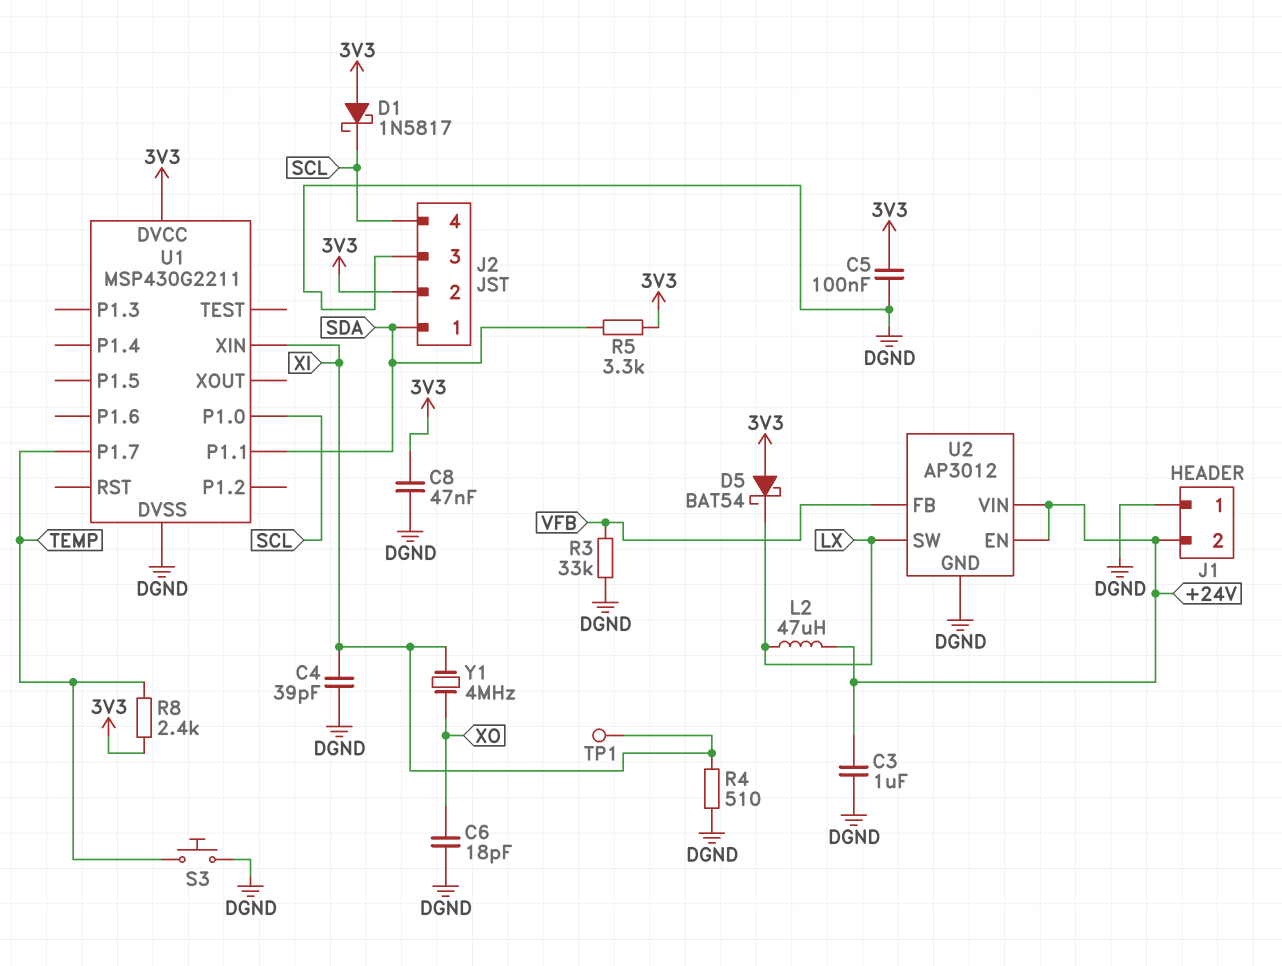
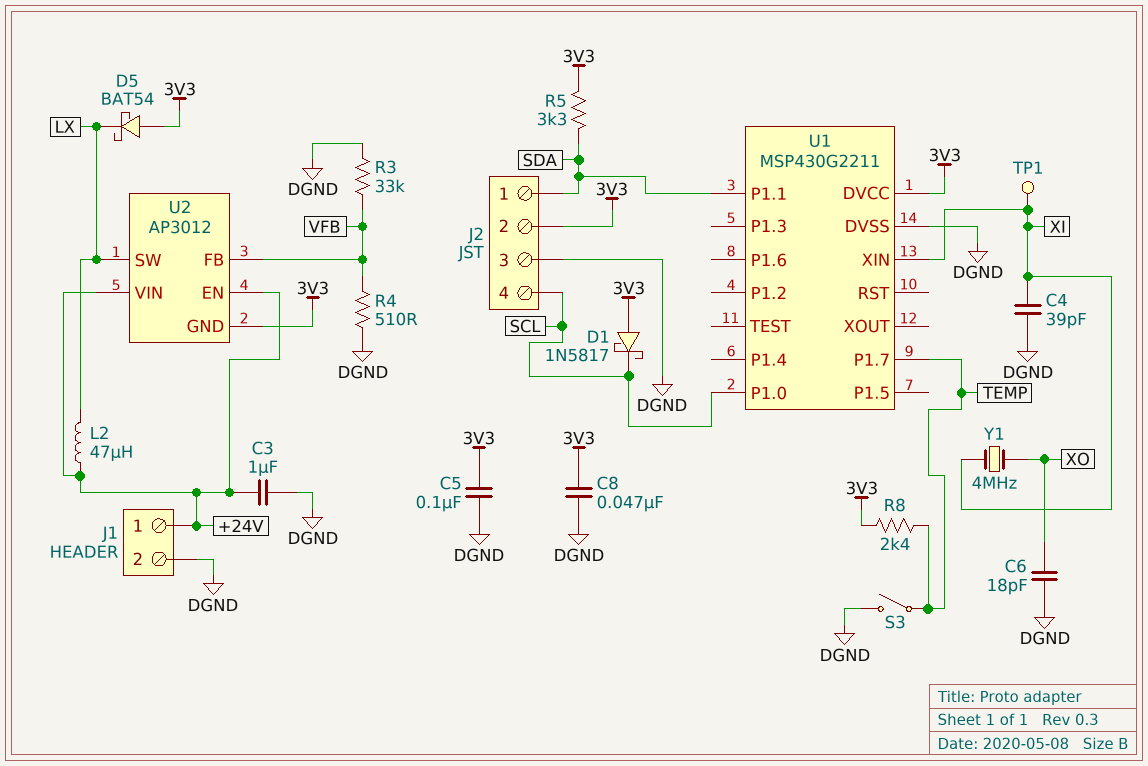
J1 pin 1: DGND -> +24V
J1 pin 2: +24V -> DGND
R4: 510 (DGND, XI) -> 510 (DGND, VFB)
S3: button (DGND, TEMP) -> switch (DGND, TEMP)
U2 pin GND: DGND -> 3V3

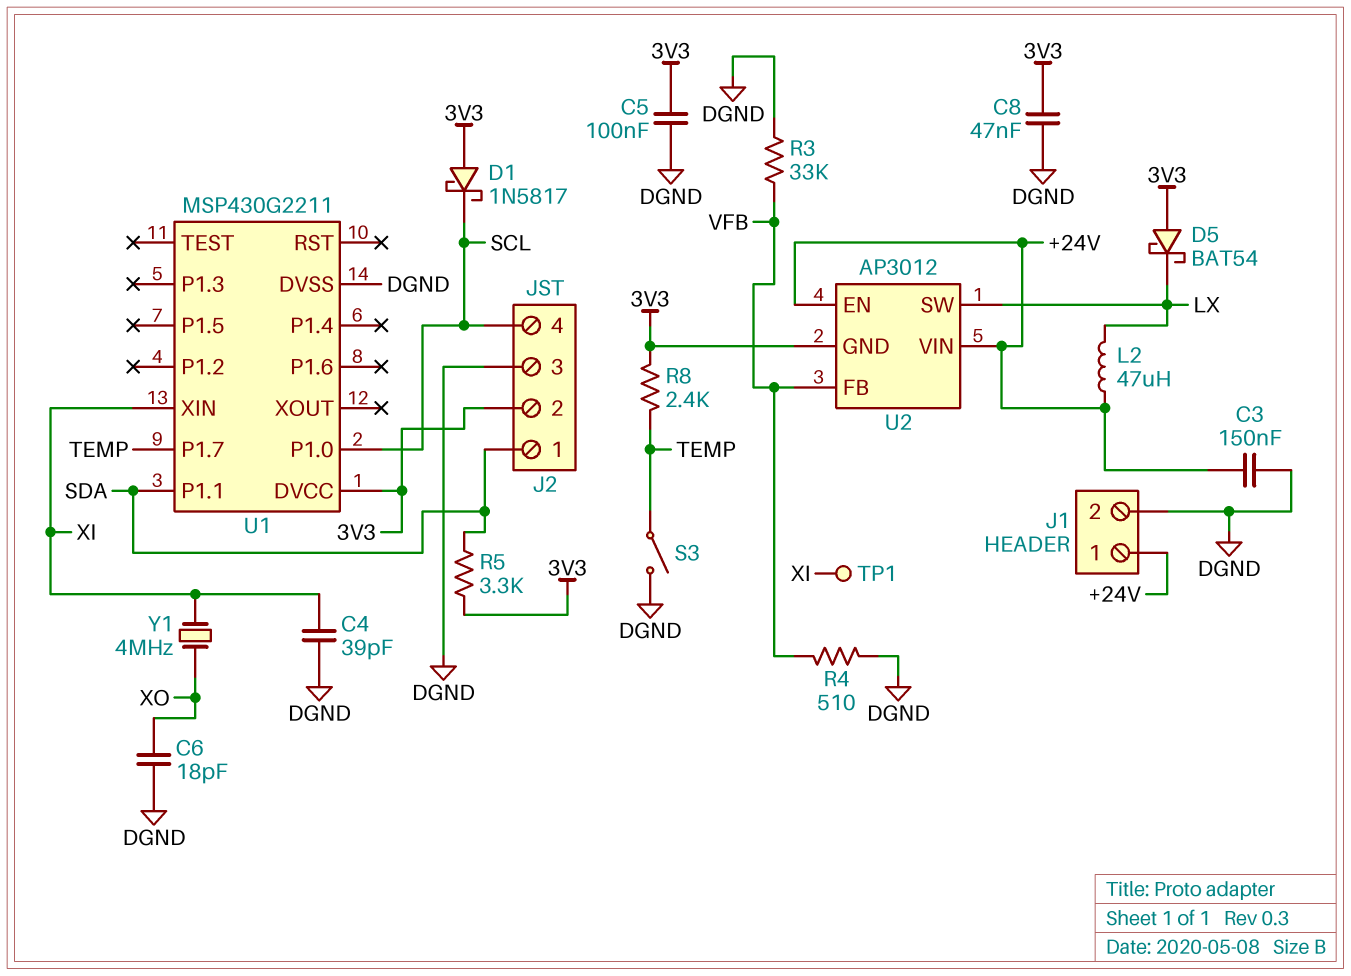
C3: 1uF (+24V, DGND) -> 150nF (+24V, DGND)

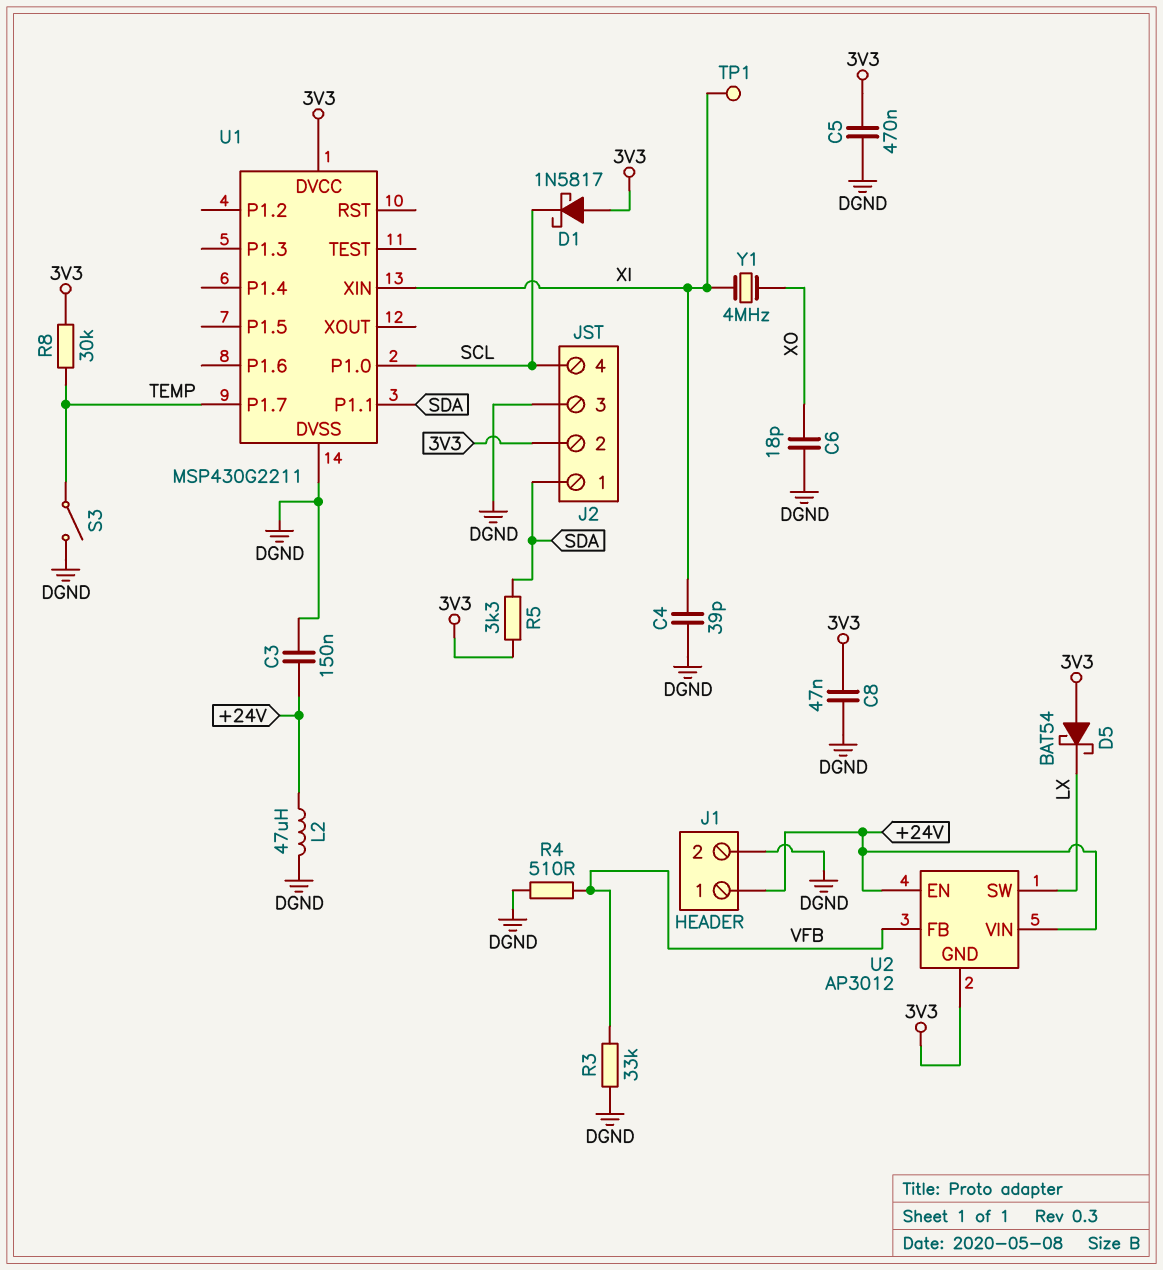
C5: 100nF (3V3, DGND) -> 470nF (3V3, DGND)
L2: 47uH (+24V, LX) -> 47uH (+24V, DGND)
R8: 2.4k (3V3, TEMP) -> 30k (3V3, TEMP)

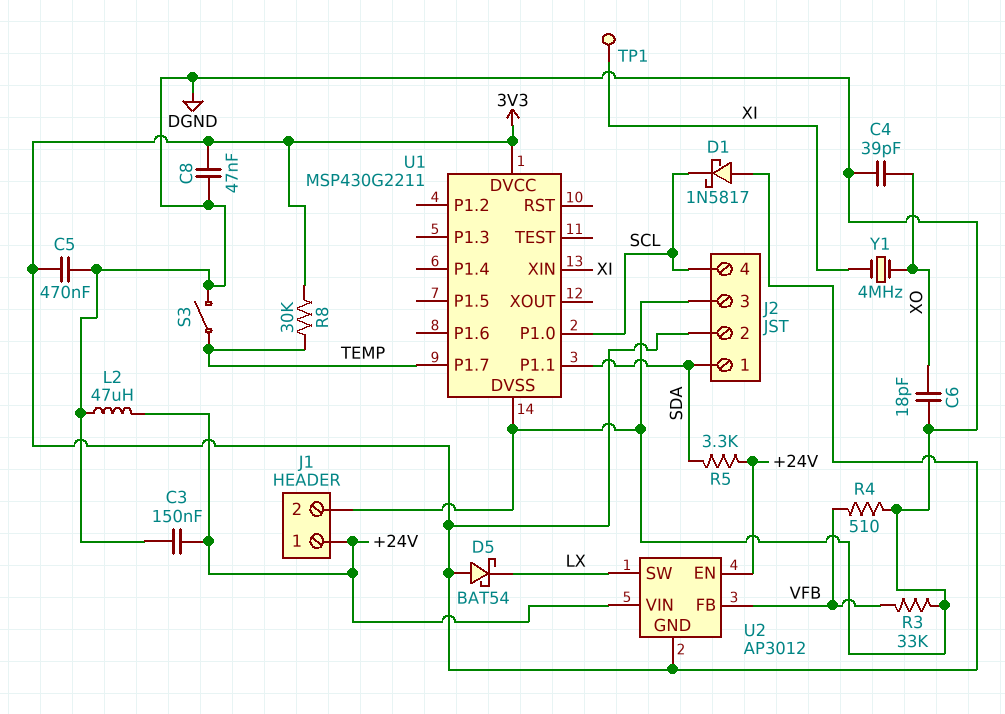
C4: 39pF (DGND, XI) -> 39pF (DGND, XO)
R5: 3.3k (3V3, SDA) -> 3.3k (+24V, SDA)

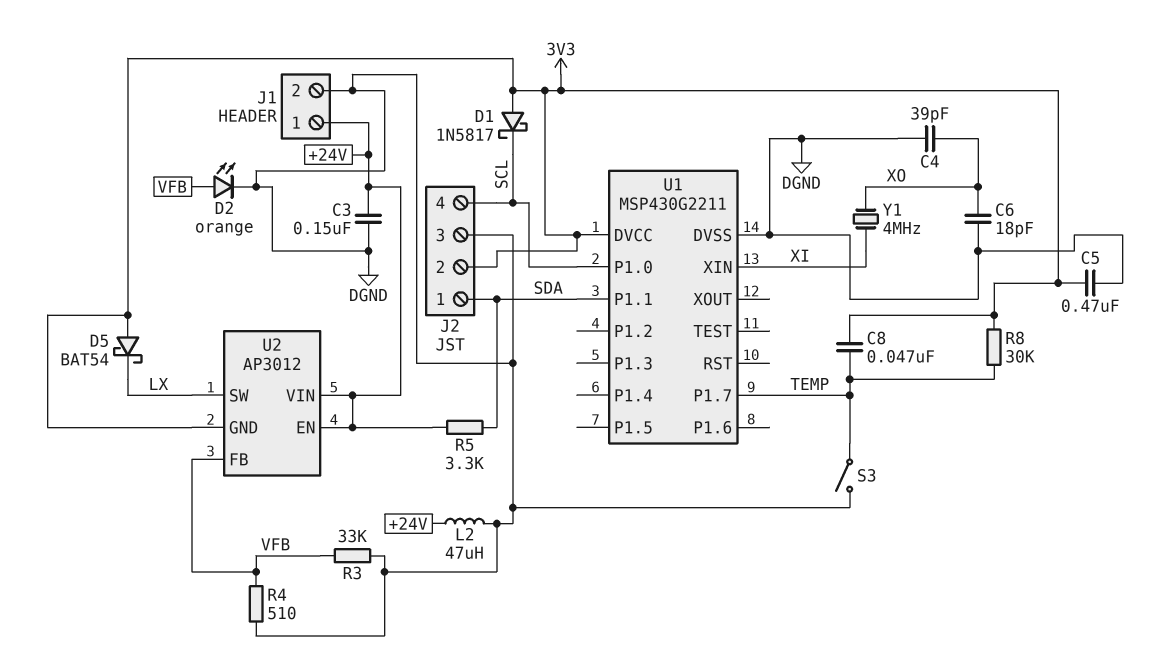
C8: 47nF (3V3, DGND) -> 47nF (3V3, TEMP)
D2: none -> LED orange (A VFB, K DGND)
TP1: test point (XI) -> none

